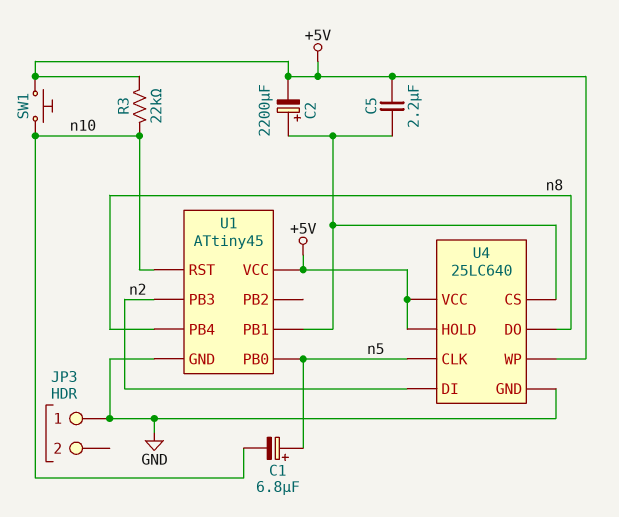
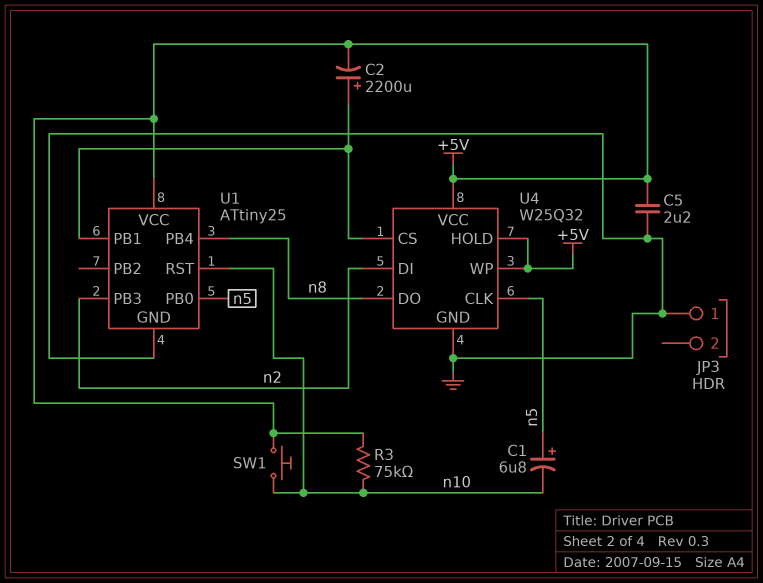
C5: 2.2uF (+5V, U1/PB1) -> 2.2uF (+5V, GND)
R3: 22k (+5V, n10) -> 75k (+5V, n10)
U1: ATtiny45 -> ATtiny25
U4: 25LC640 -> W25Q32

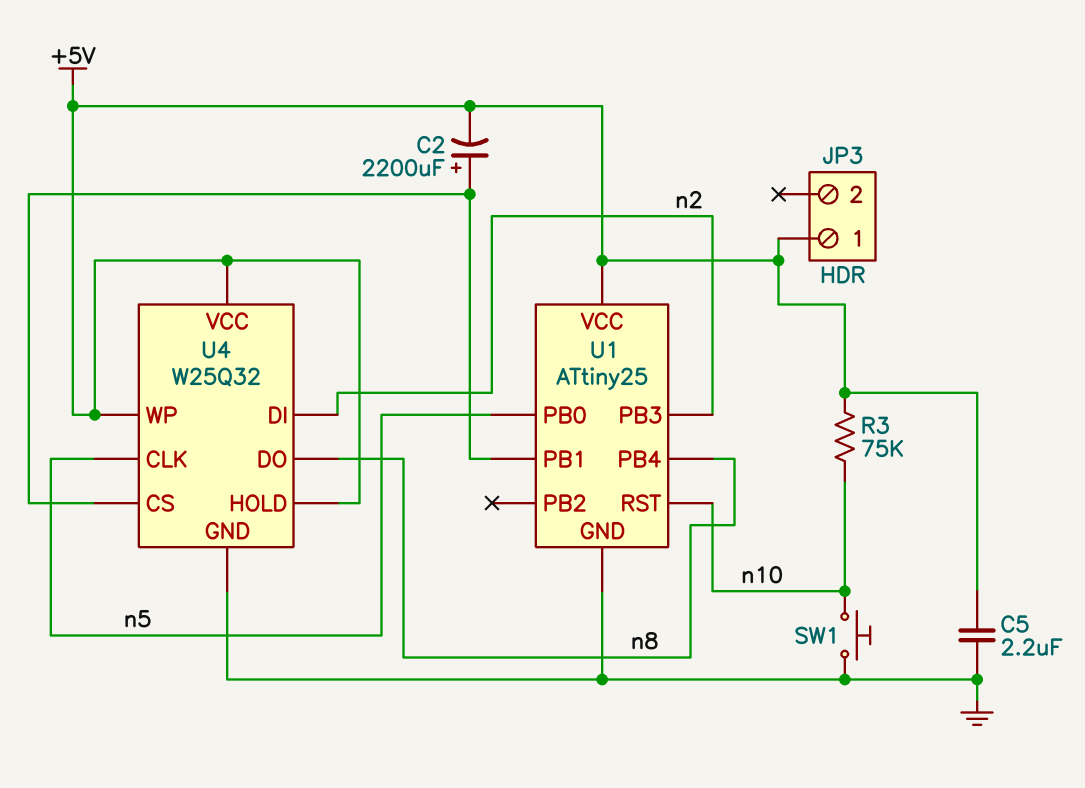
C1: 6.8uF (plus n5, minus n10) -> none
JP3 pin 1: GND -> +5V
SW1: button (+5V, n10) -> button (GND, n10)

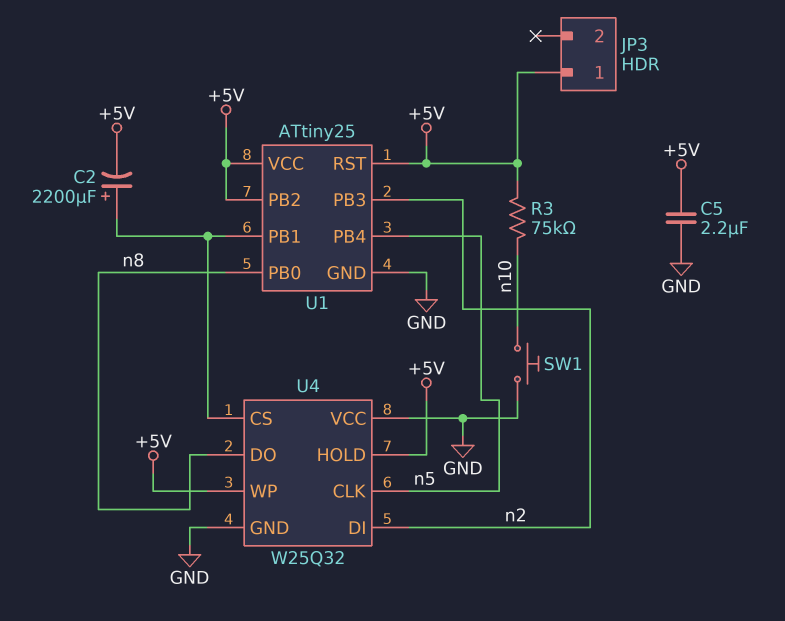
U1 pin PB0: n5 -> n8
U1 pin PB2: none -> +5V
U1 pin PB4: n8 -> n5
U1 pin RST: n10 -> +5V
U4 pin VCC: +5V -> GND

